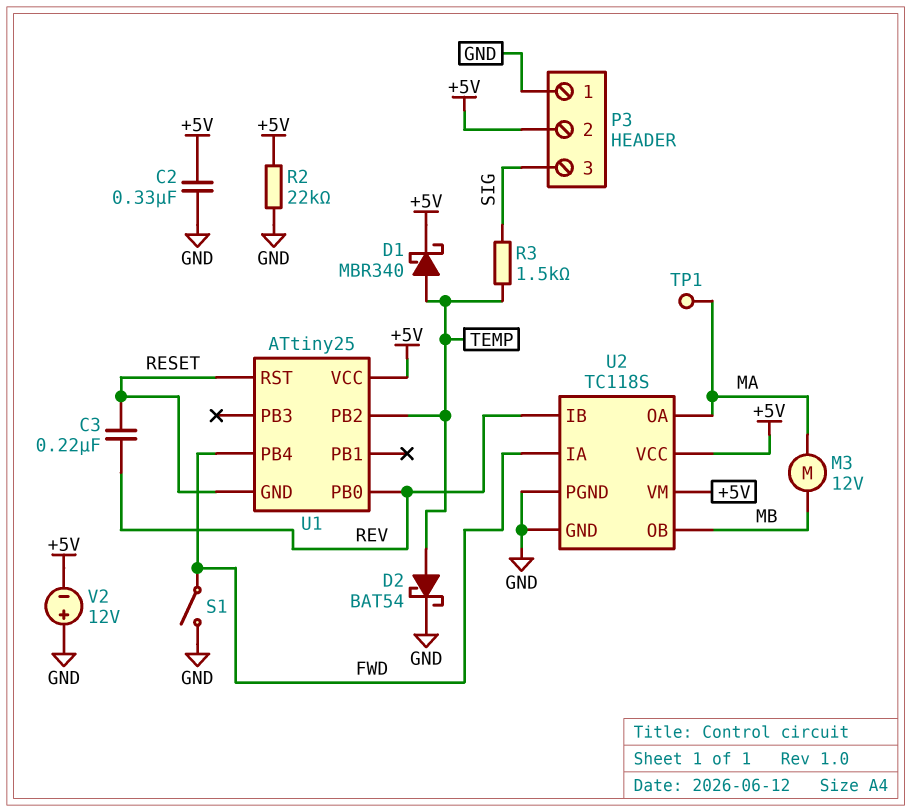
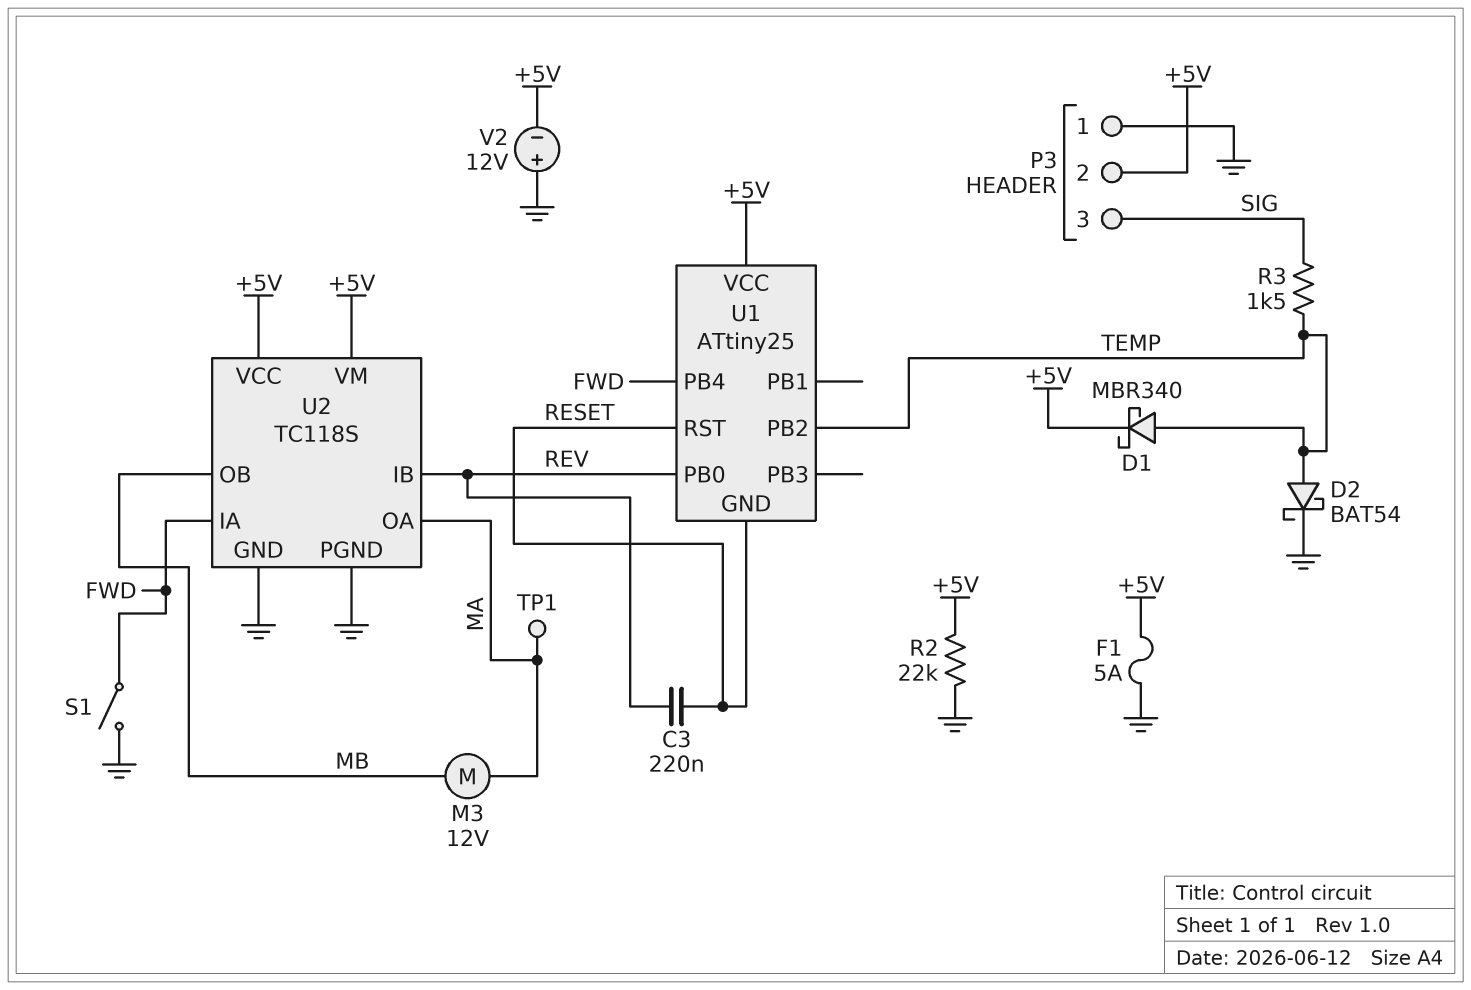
C2: 330nF (+5V, GND) -> none
F1: none -> 5A (+5V, GND)

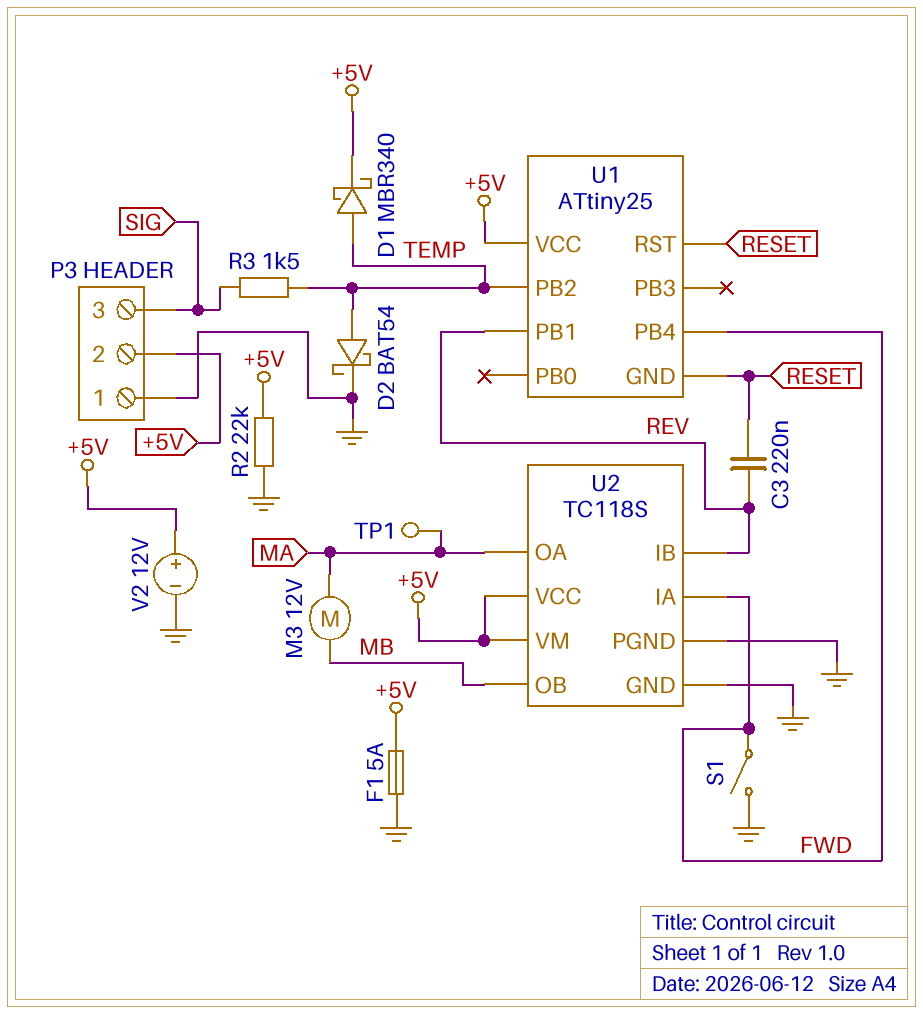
U1 pin PB0: REV -> none
U1 pin PB1: none -> REV
V2: 12V (plus GND, minus +5V) -> 12V (plus +5V, minus GND)

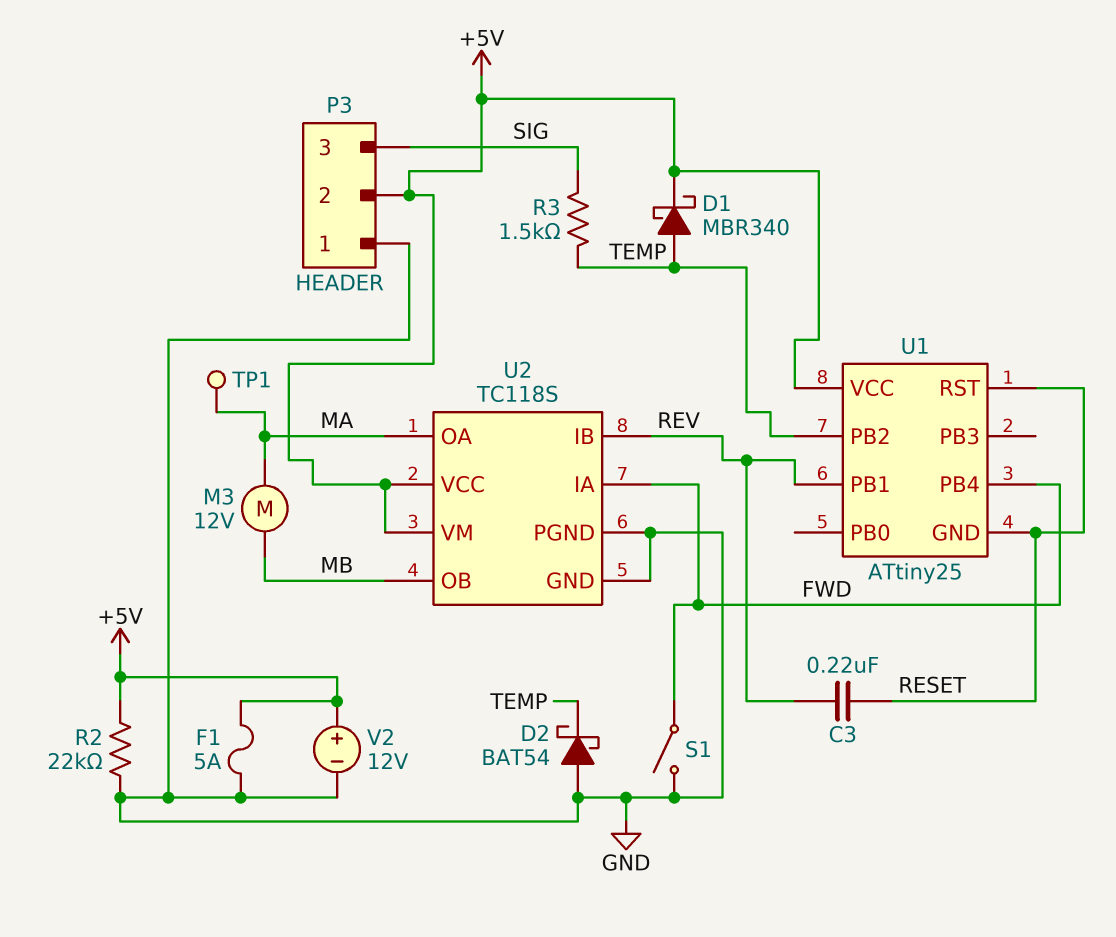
D2: schottky BAT54 (A TEMP, K GND) -> schottky BAT54 (A GND, K TEMP)

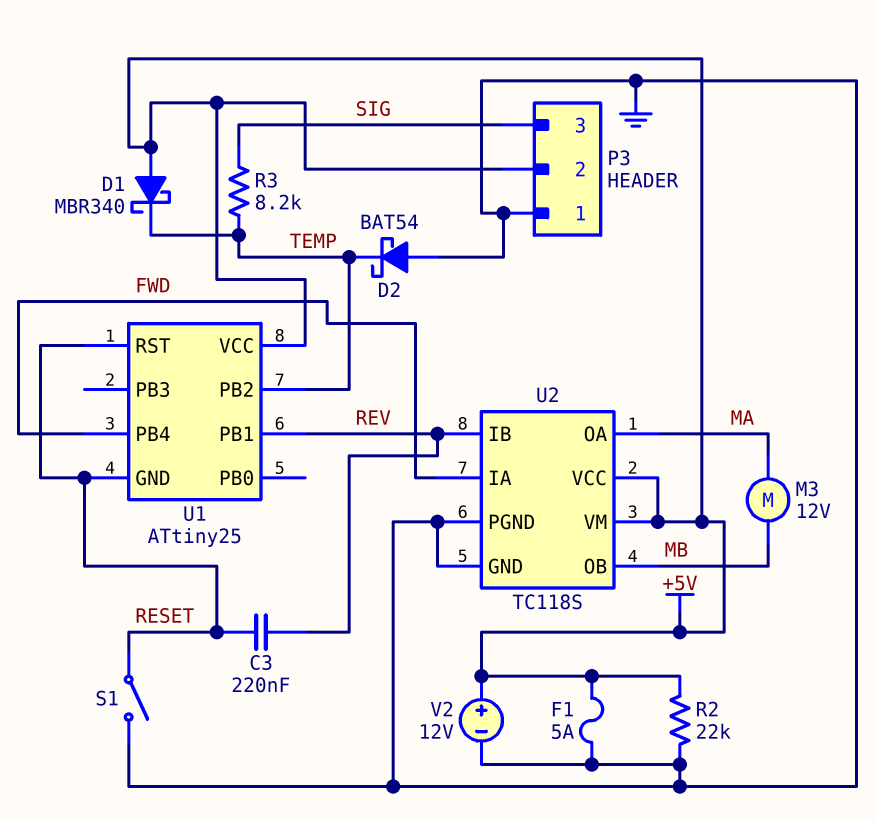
D1: schottky MBR340 (A TEMP, K +5V) -> schottky MBR340 (A +5V, K TEMP)
R3: 1.5k (SIG, TEMP) -> 8.2k (SIG, TEMP)
S1: switch (FWD, GND) -> switch (GND, RESET)
TP1: test point (MA) -> none

